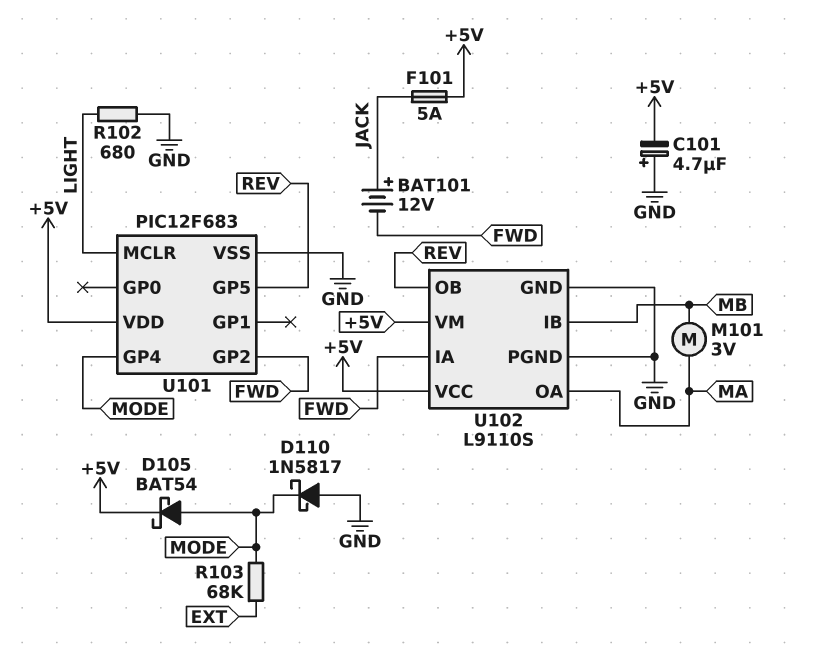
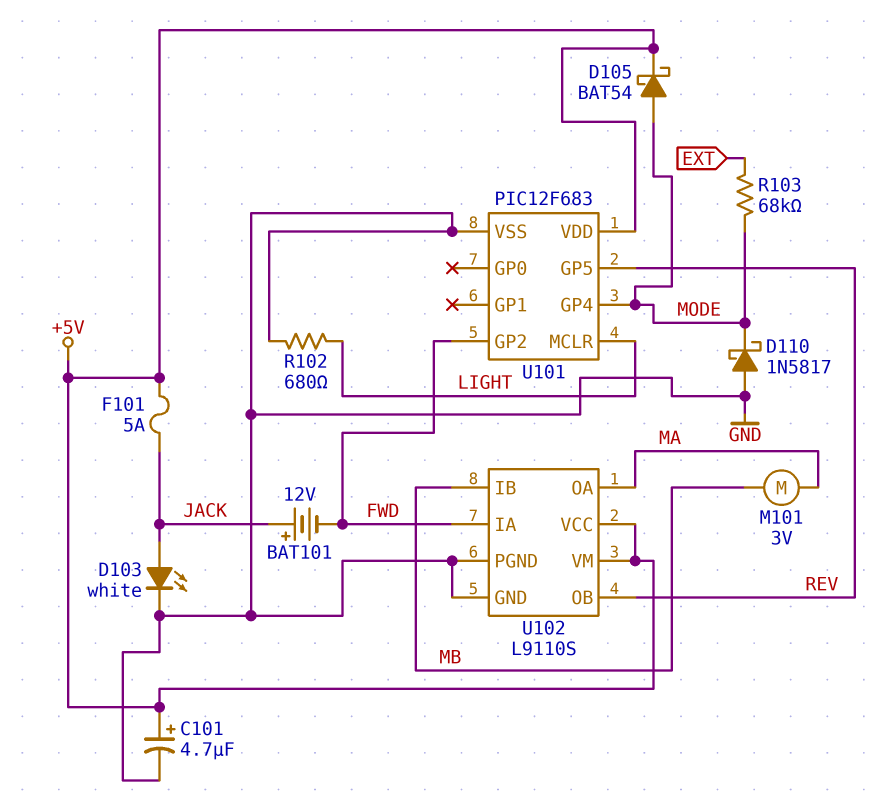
C101: 4.7uF (plus GND, minus +5V) -> 4.7uF (plus +5V, minus GND)
D103: none -> LED white (A JACK, K GND)

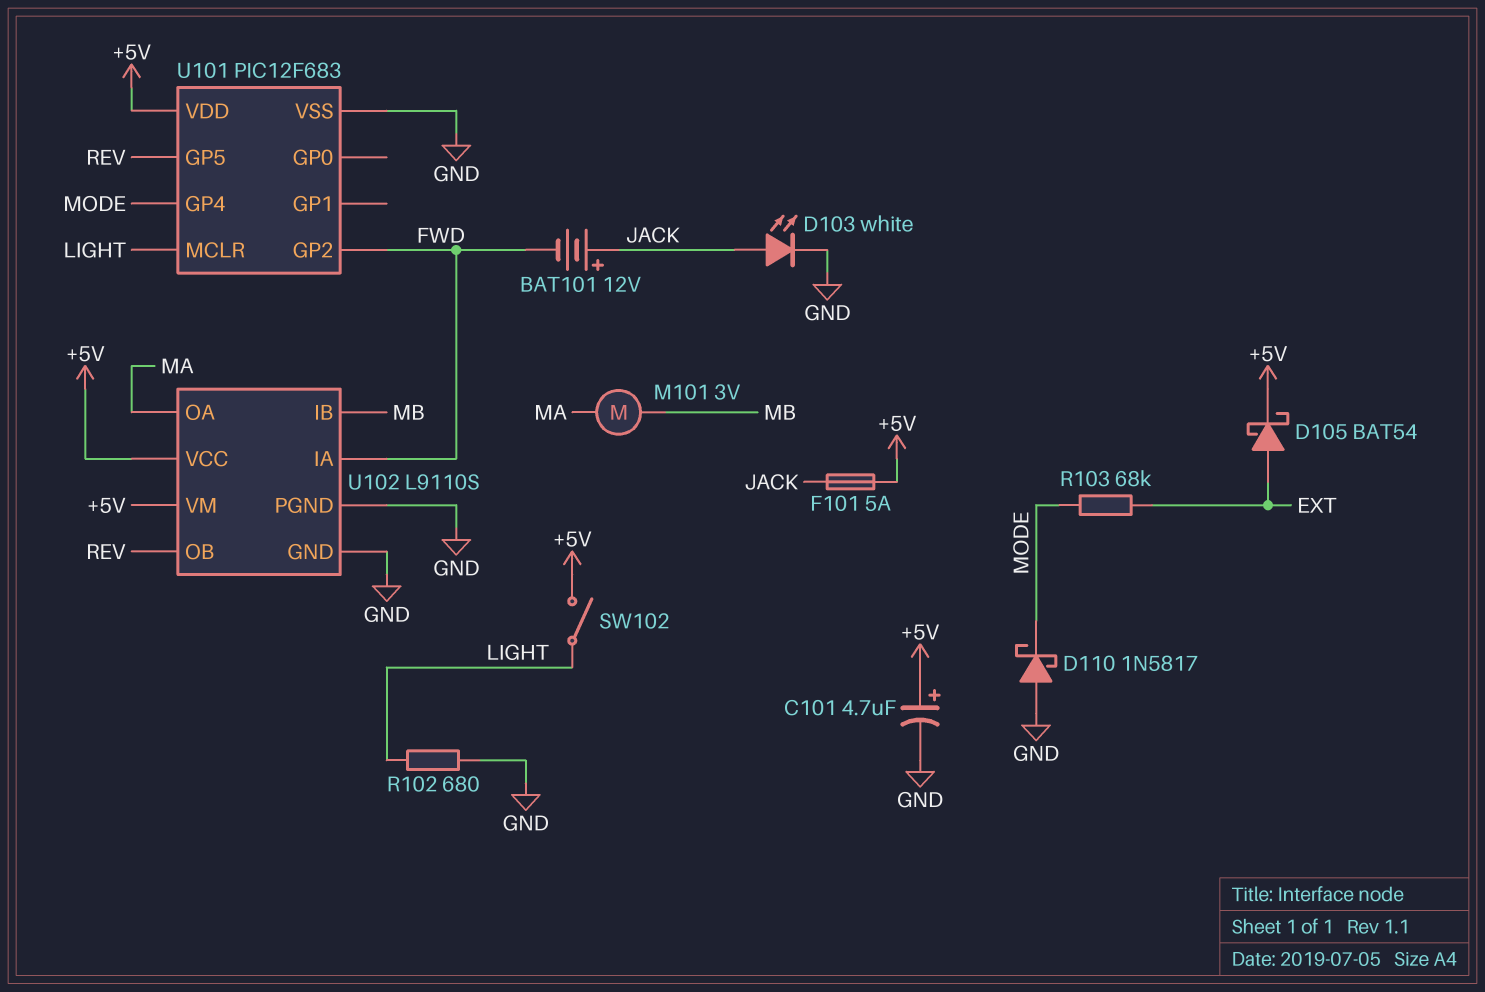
D105: schottky BAT54 (A MODE, K +5V) -> schottky BAT54 (A EXT, K +5V)
SW102: none -> switch (+5V, LIGHT)

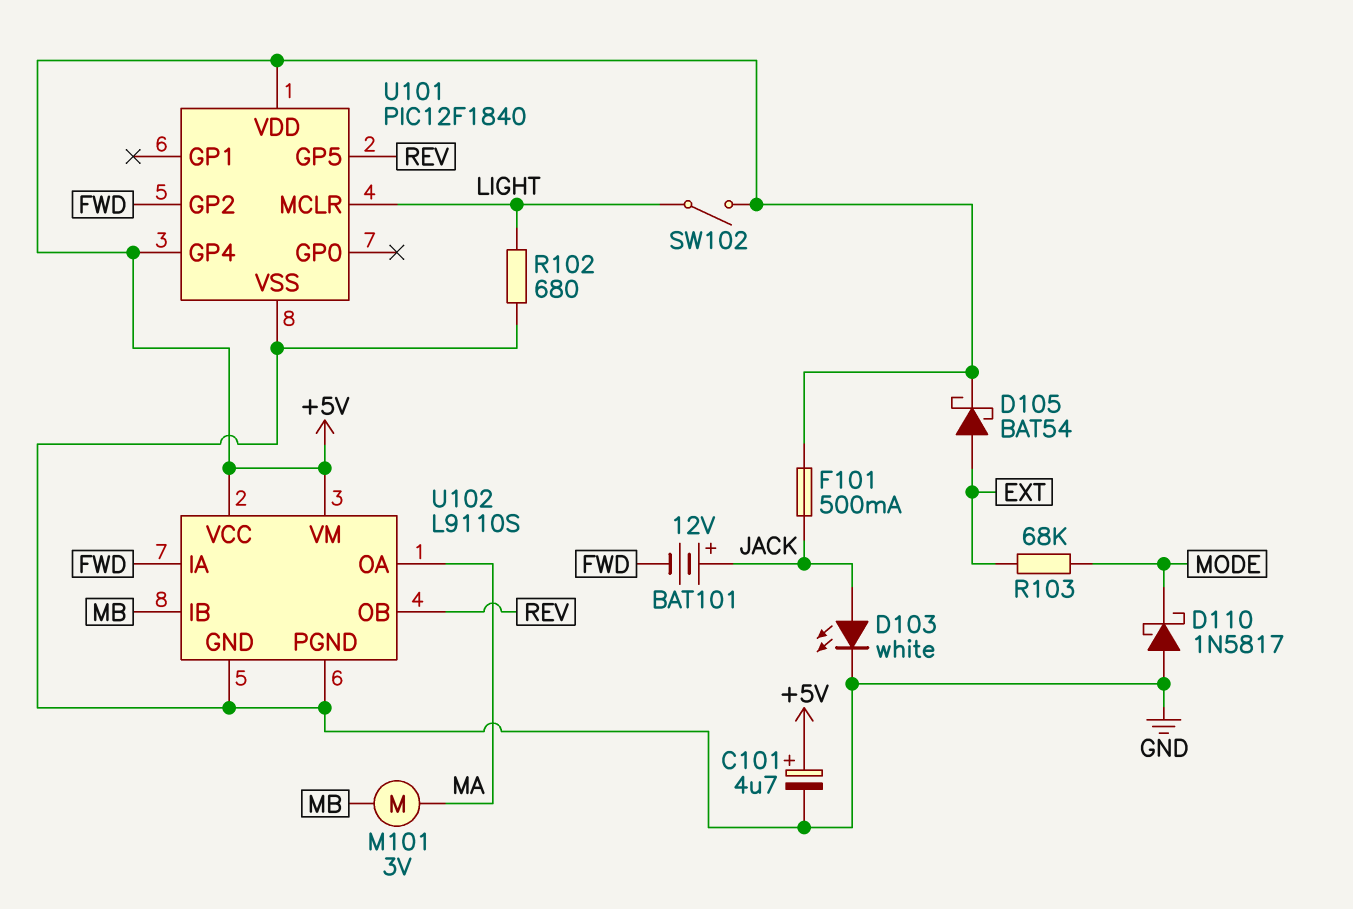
F101: 5A (+5V, JACK) -> 500mA (+5V, JACK)
U101: PIC12F683 -> PIC12F1840
U101 pin GP4: MODE -> +5V

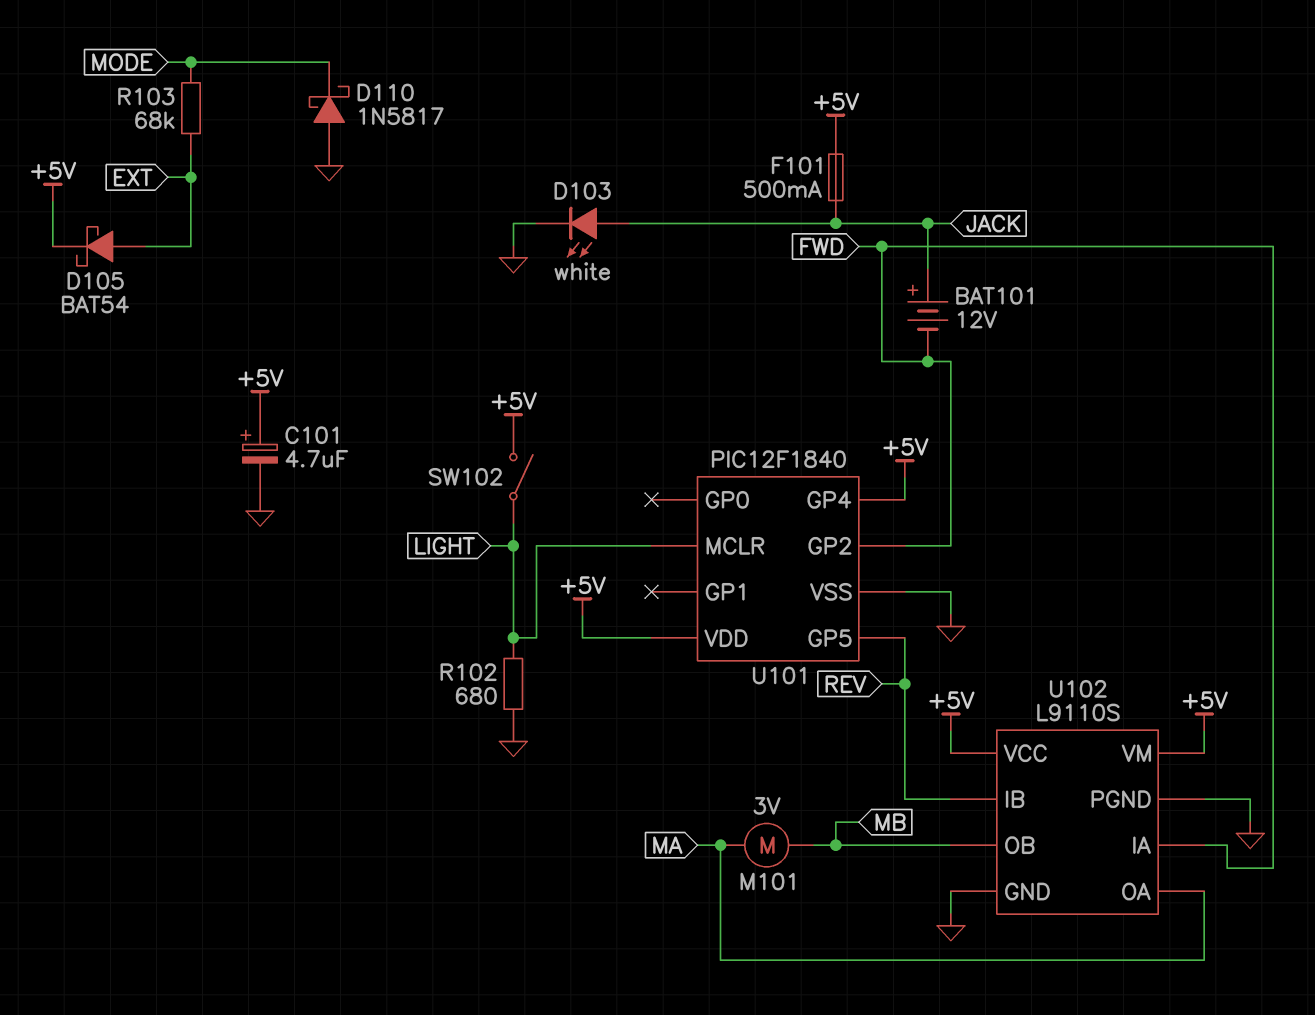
U102 pin IB: MB -> REV
U102 pin OB: REV -> MB

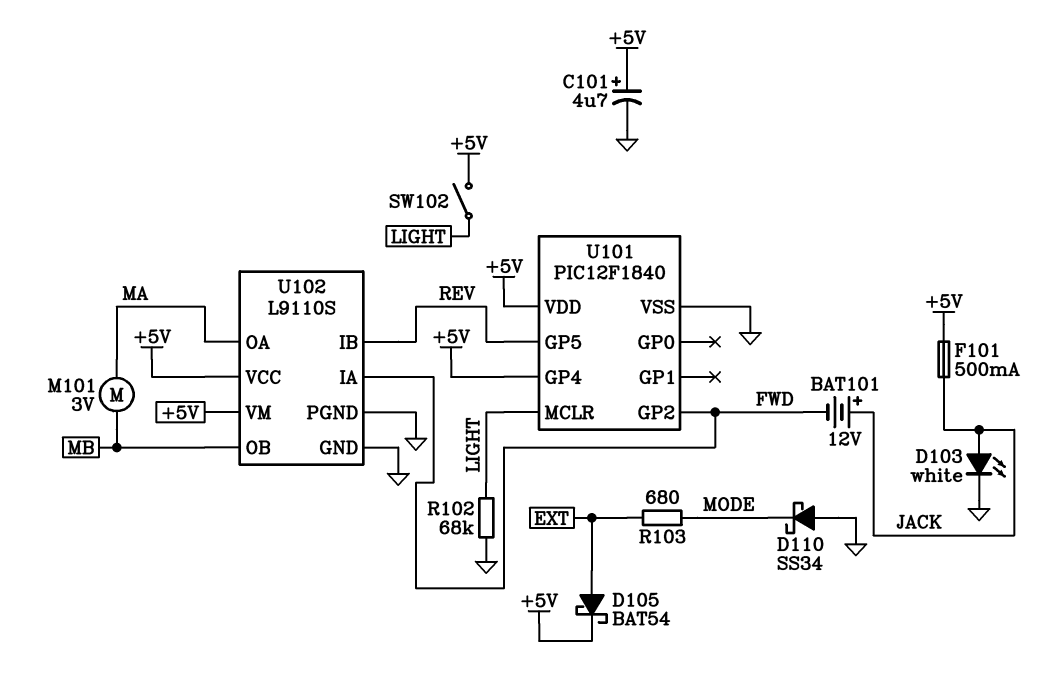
D110: schottky 1N5817 (A GND, K MODE) -> schottky SS34 (A GND, K MODE)
R102: 680 (GND, LIGHT) -> 68k (GND, LIGHT)
R103: 68k (EXT, MODE) -> 680 (EXT, MODE)

